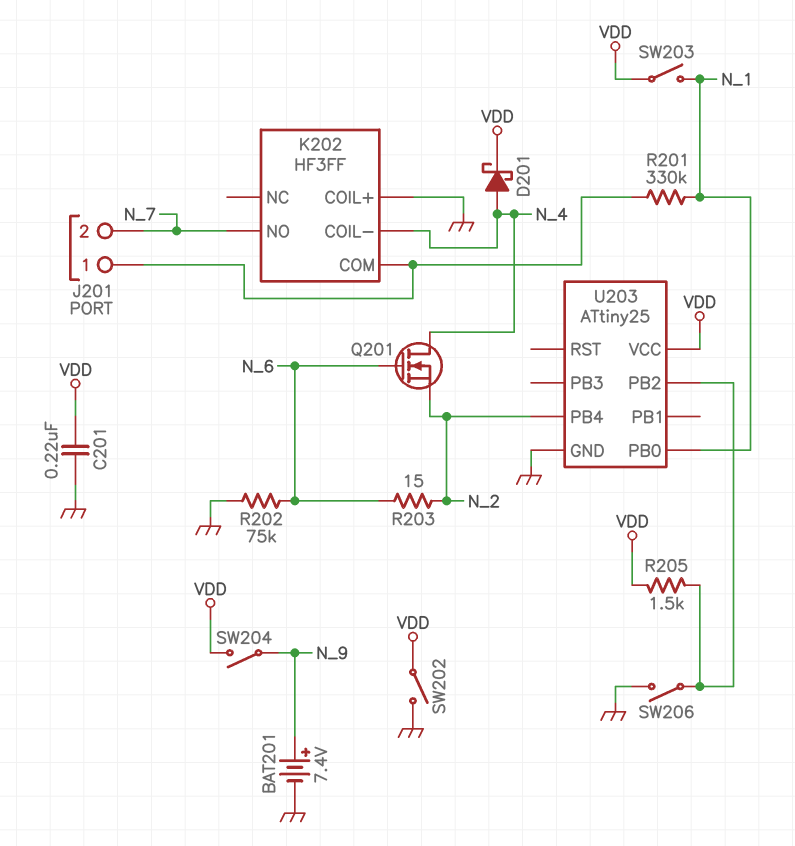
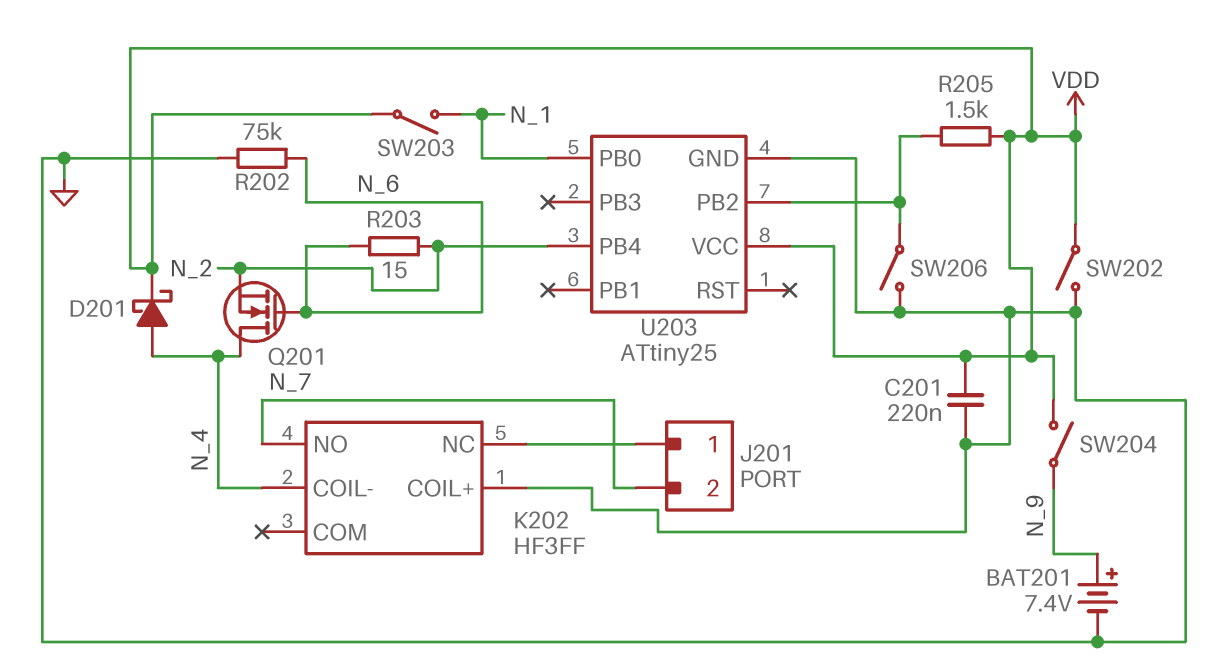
K202 pin COM: J201/1 -> none
K202 pin NC: none -> J201/1
R201: 330k (J201/1, N_1) -> none

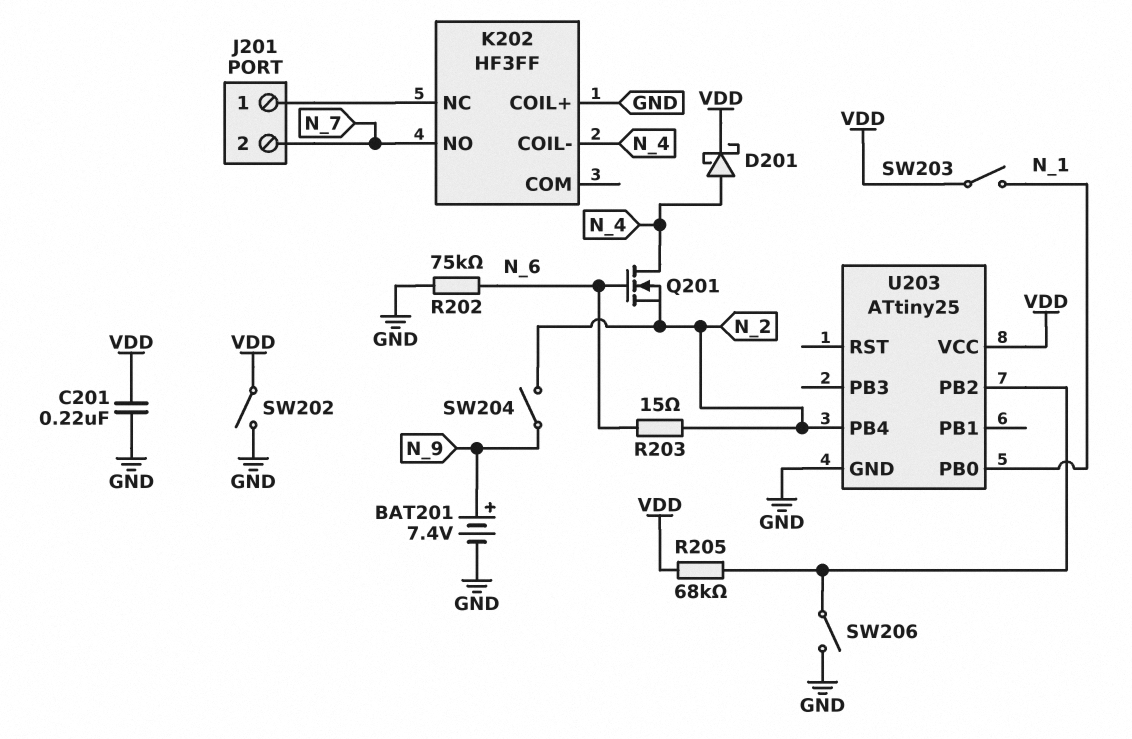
R205: 1.5k (U203/PB2, VDD) -> 68k (U203/PB2, VDD)
SW204: switch (N_9, VDD) -> switch (N_2, N_9)

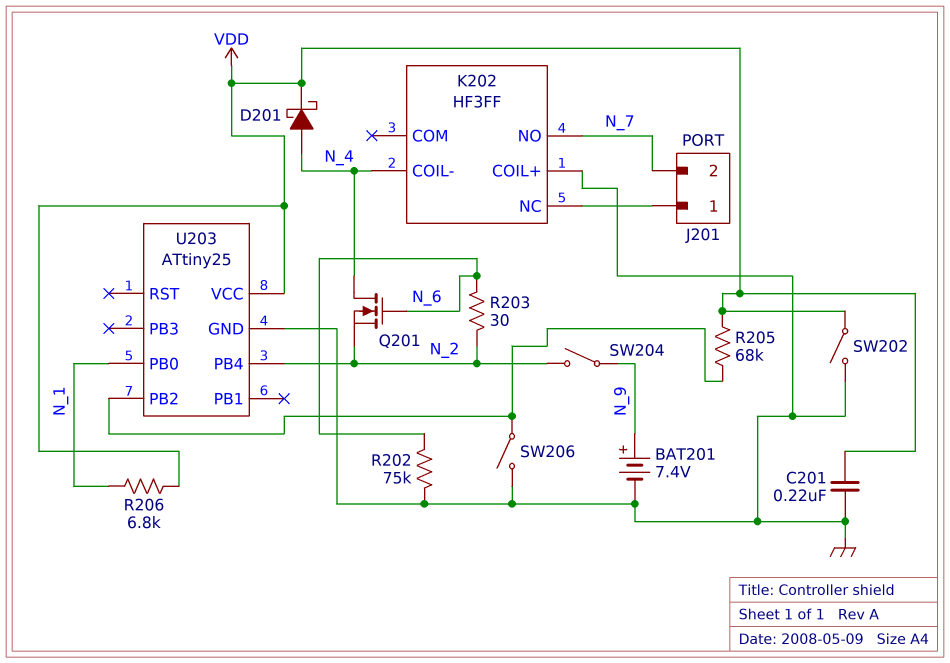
R203: 15 (N_2, N_6) -> 30 (N_2, N_6)
R206: none -> 6.8k (N_1, VDD)
SW203: switch (N_1, VDD) -> none

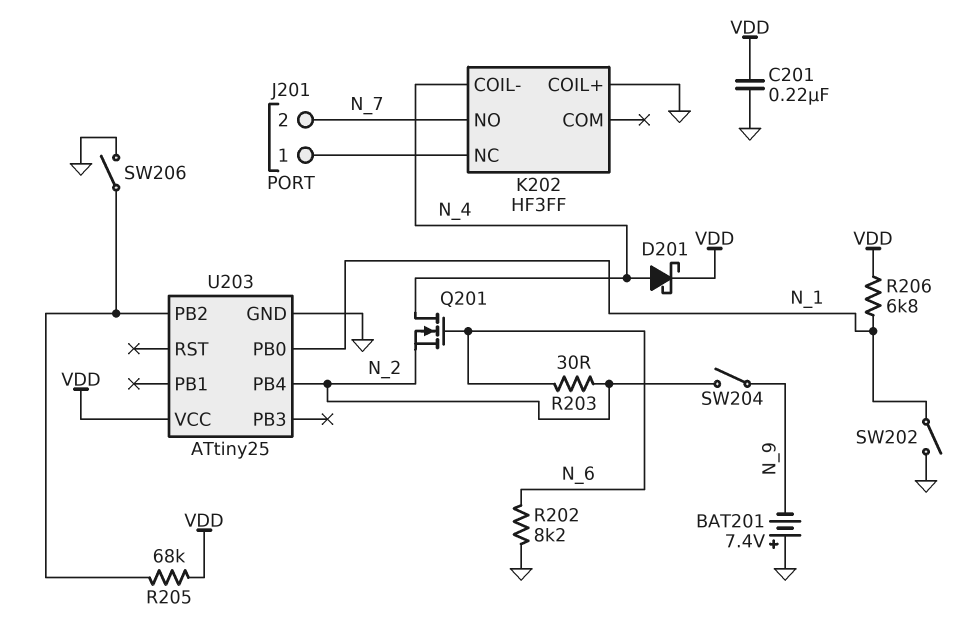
BAT201: 7.4V (plus N_9, minus GND) -> 7.4V (plus GND, minus N_9)
R202: 75k (GND, N_6) -> 8.2k (GND, N_6)
SW202: switch (GND, VDD) -> switch (GND, N_1)

